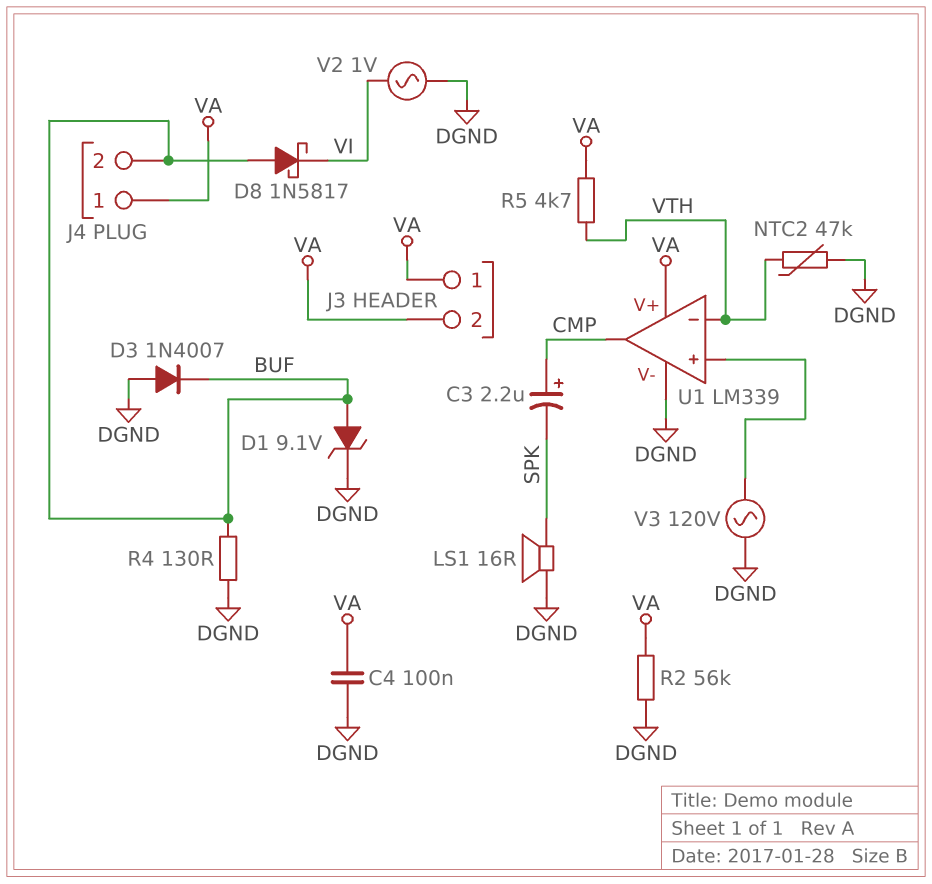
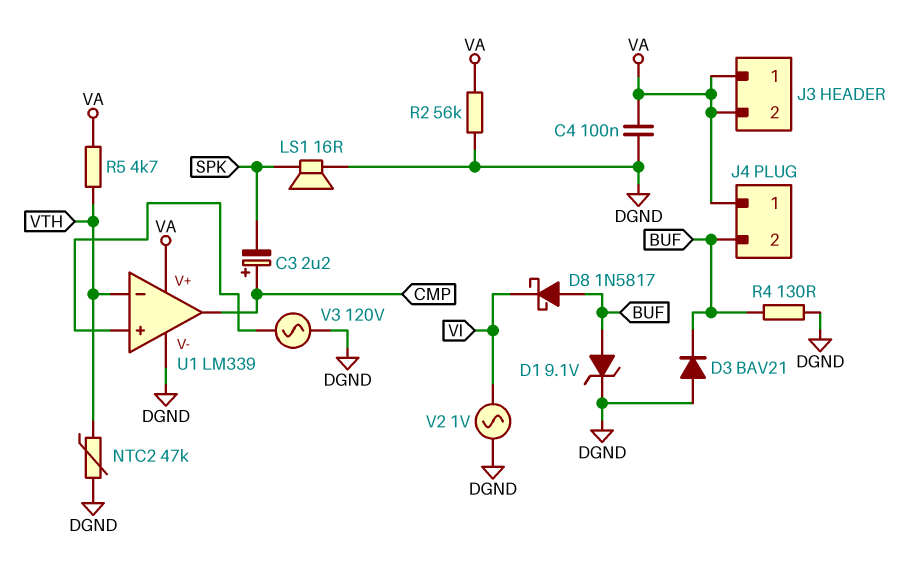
D3: diode 1N4007 (A DGND, K BUF) -> diode BAV21 (A DGND, K BUF)

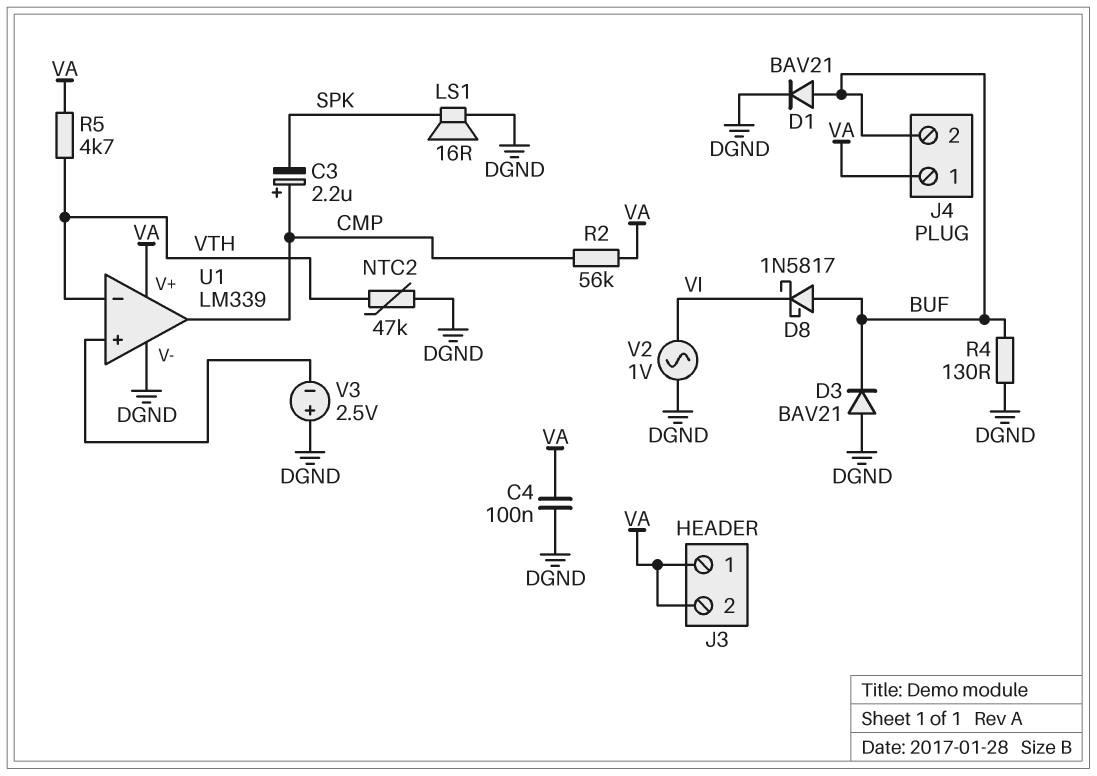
D1: zener 9.1V (A BUF, K DGND) -> diode BAV21 (A BUF, K DGND)
R2: 56k (DGND, VA) -> 56k (CMP, VA)
V3: AC 120V (DGND, U1/in+) -> 2.5V (plus DGND, minus U1/in+)

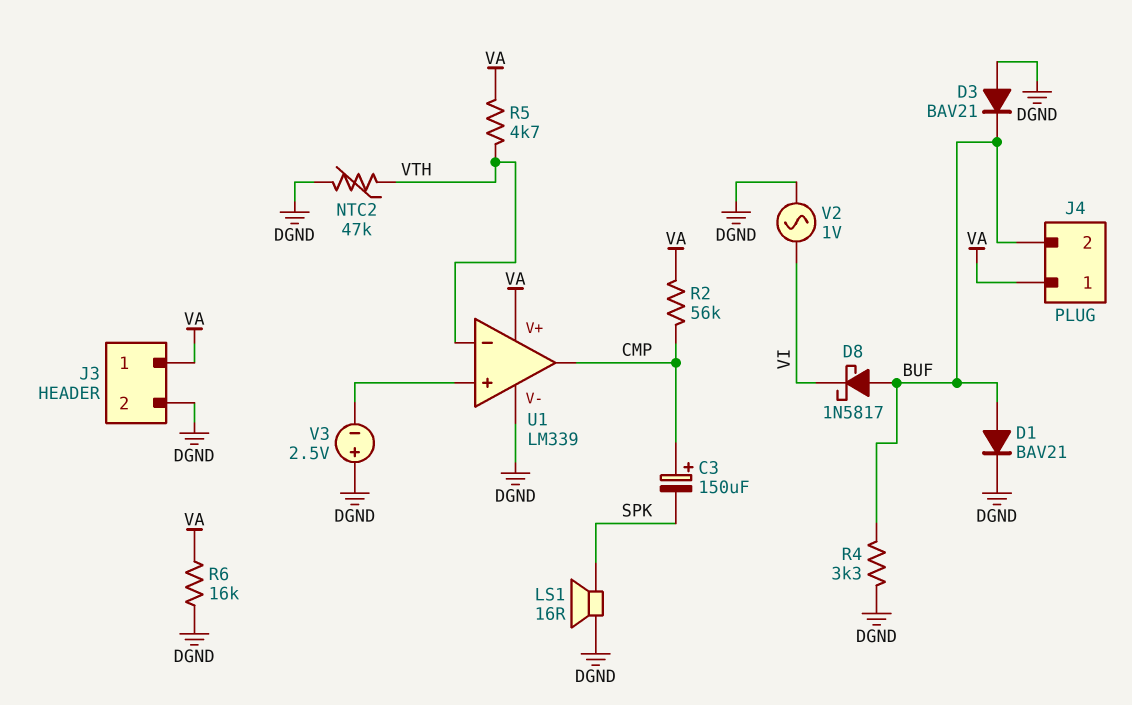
C3: 2.2uF (plus CMP, minus SPK) -> 150uF (plus CMP, minus SPK)
C4: 100nF (DGND, VA) -> none
J3 pin 2: VA -> DGND
R4: 130 (BUF, DGND) -> 3.3k (BUF, DGND)
R6: none -> 16k (DGND, VA)

